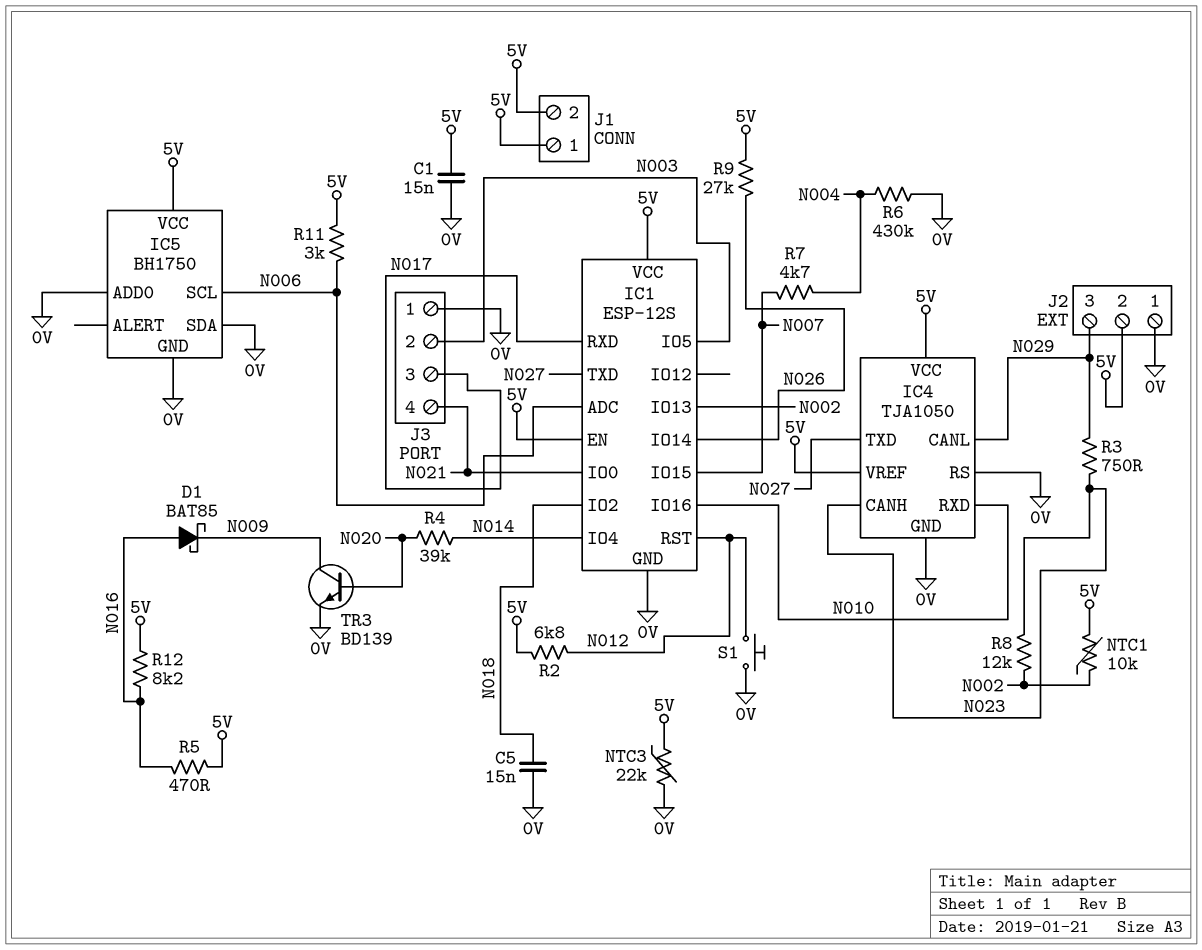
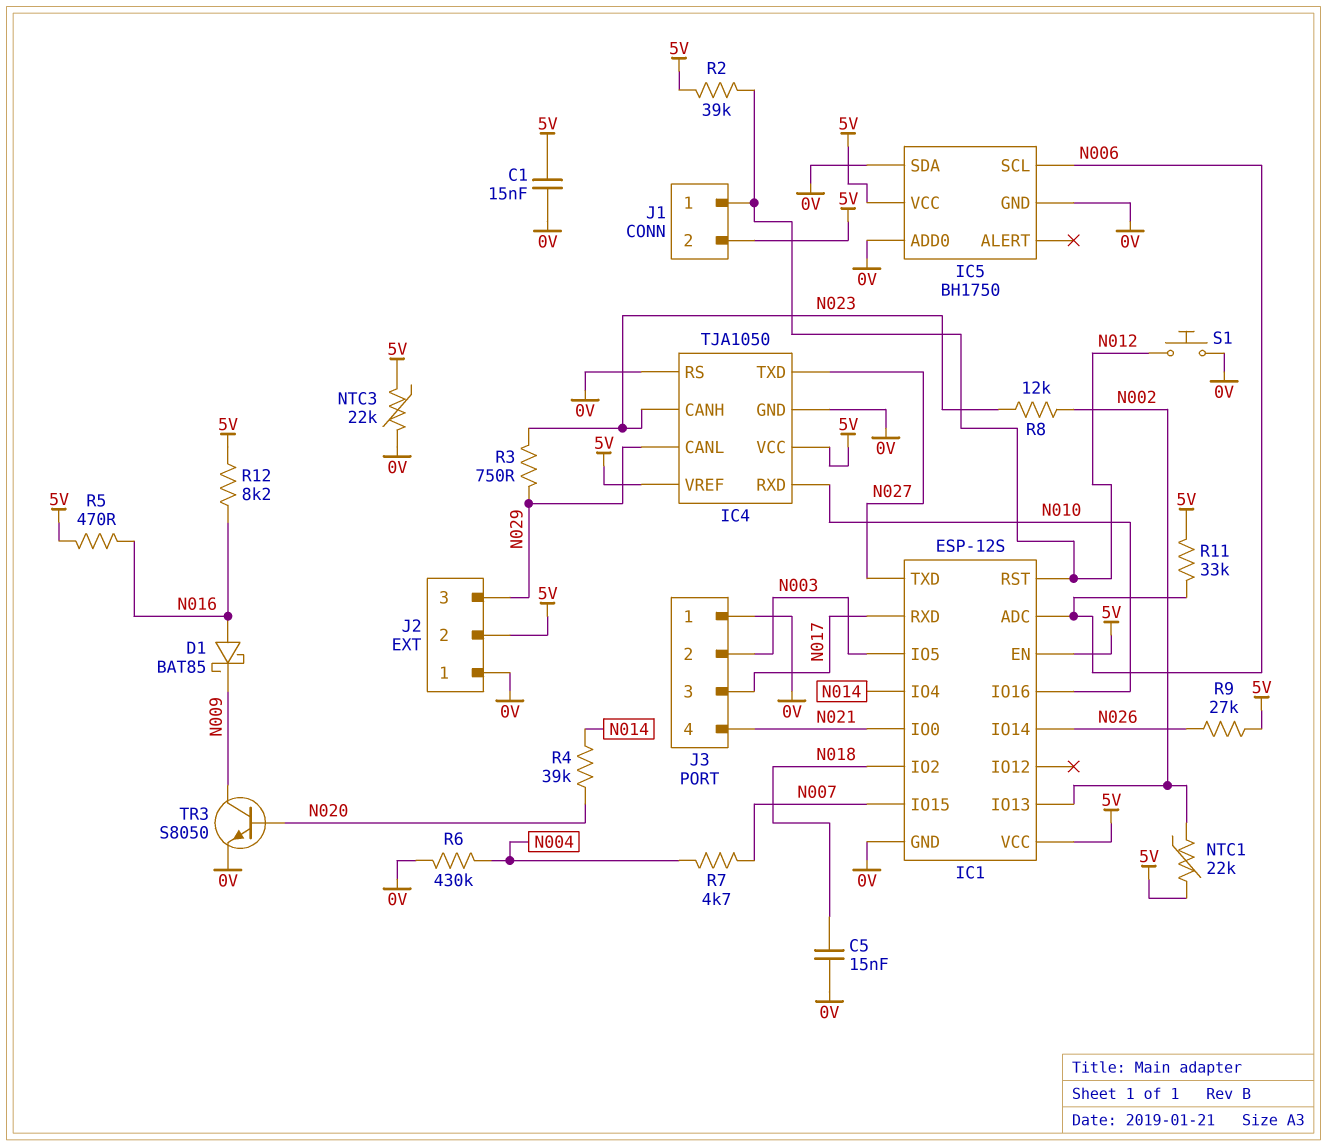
J1 pin 1: 5V -> N012
NTC1: 10k (5V, N002) -> 22k (5V, N002)
R2: 6.8k (5V, N012) -> 39k (5V, N012)
R11: 3k (5V, N006) -> 33k (5V, N006)
TR3: NPN BD139 (B N020, C N009, E 0V) -> NPN S8050 (B N020, C N009, E 0V)

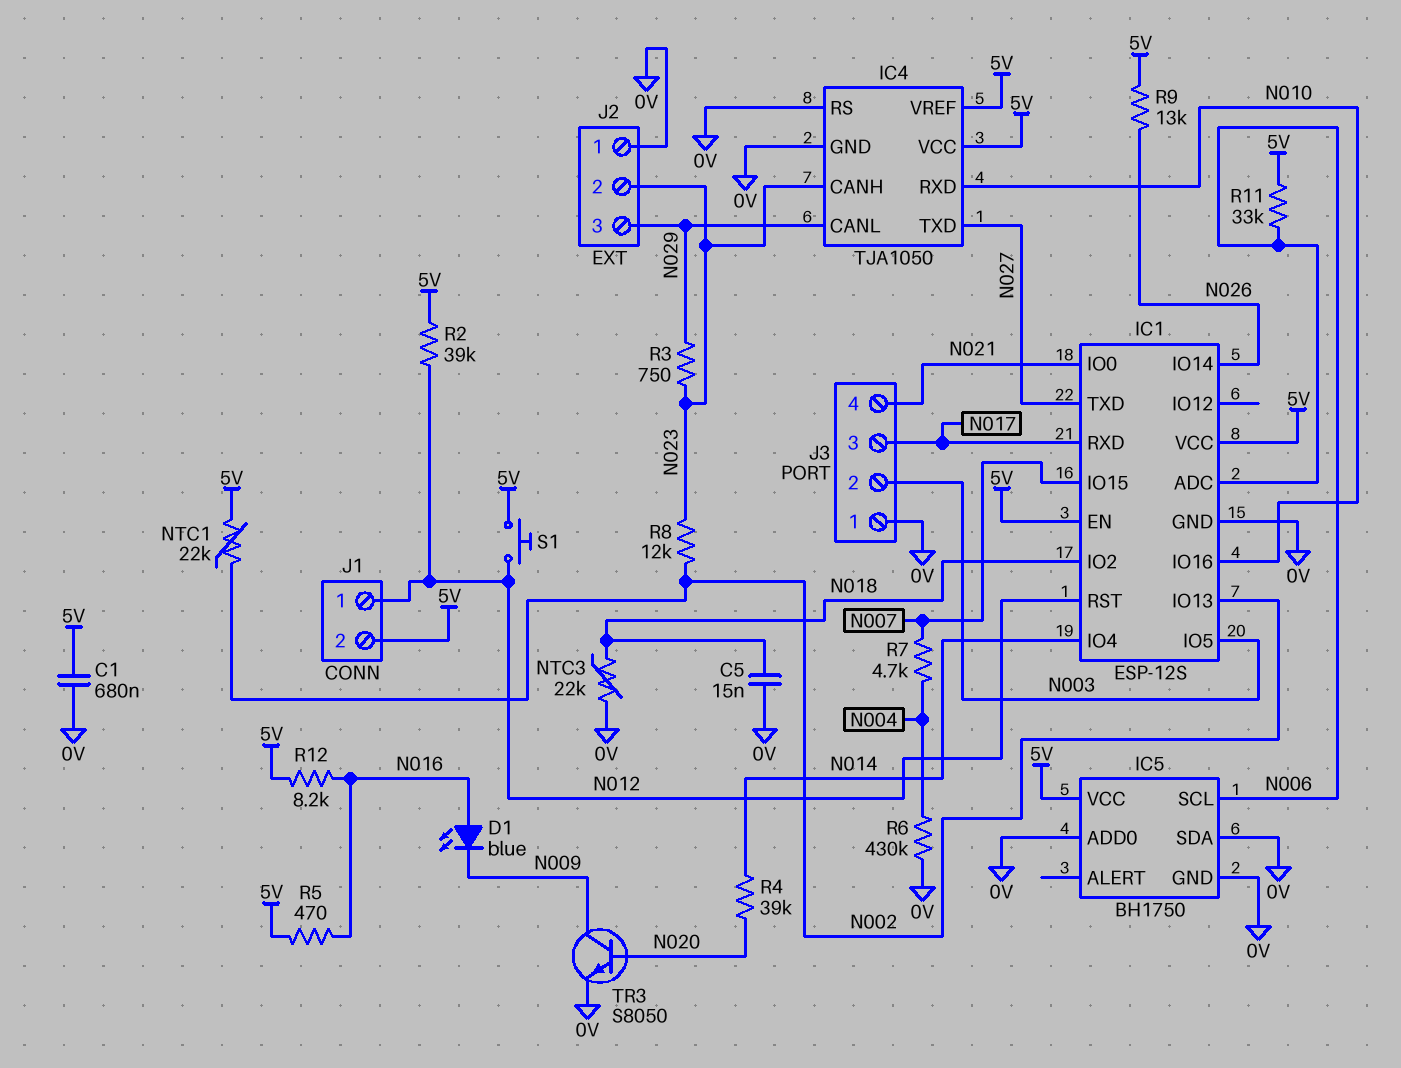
C1: 15nF (0V, 5V) -> 680nF (0V, 5V)
D1: schottky BAT85 (A N016, K N009) -> LED blue (A N016, K N009)
J2 pin 2: 5V -> N023
NTC3: 22k (0V, 5V) -> 22k (0V, N018)
R9: 27k (5V, N026) -> 13k (5V, N026)
S1: button (0V, N012) -> button (5V, N012)

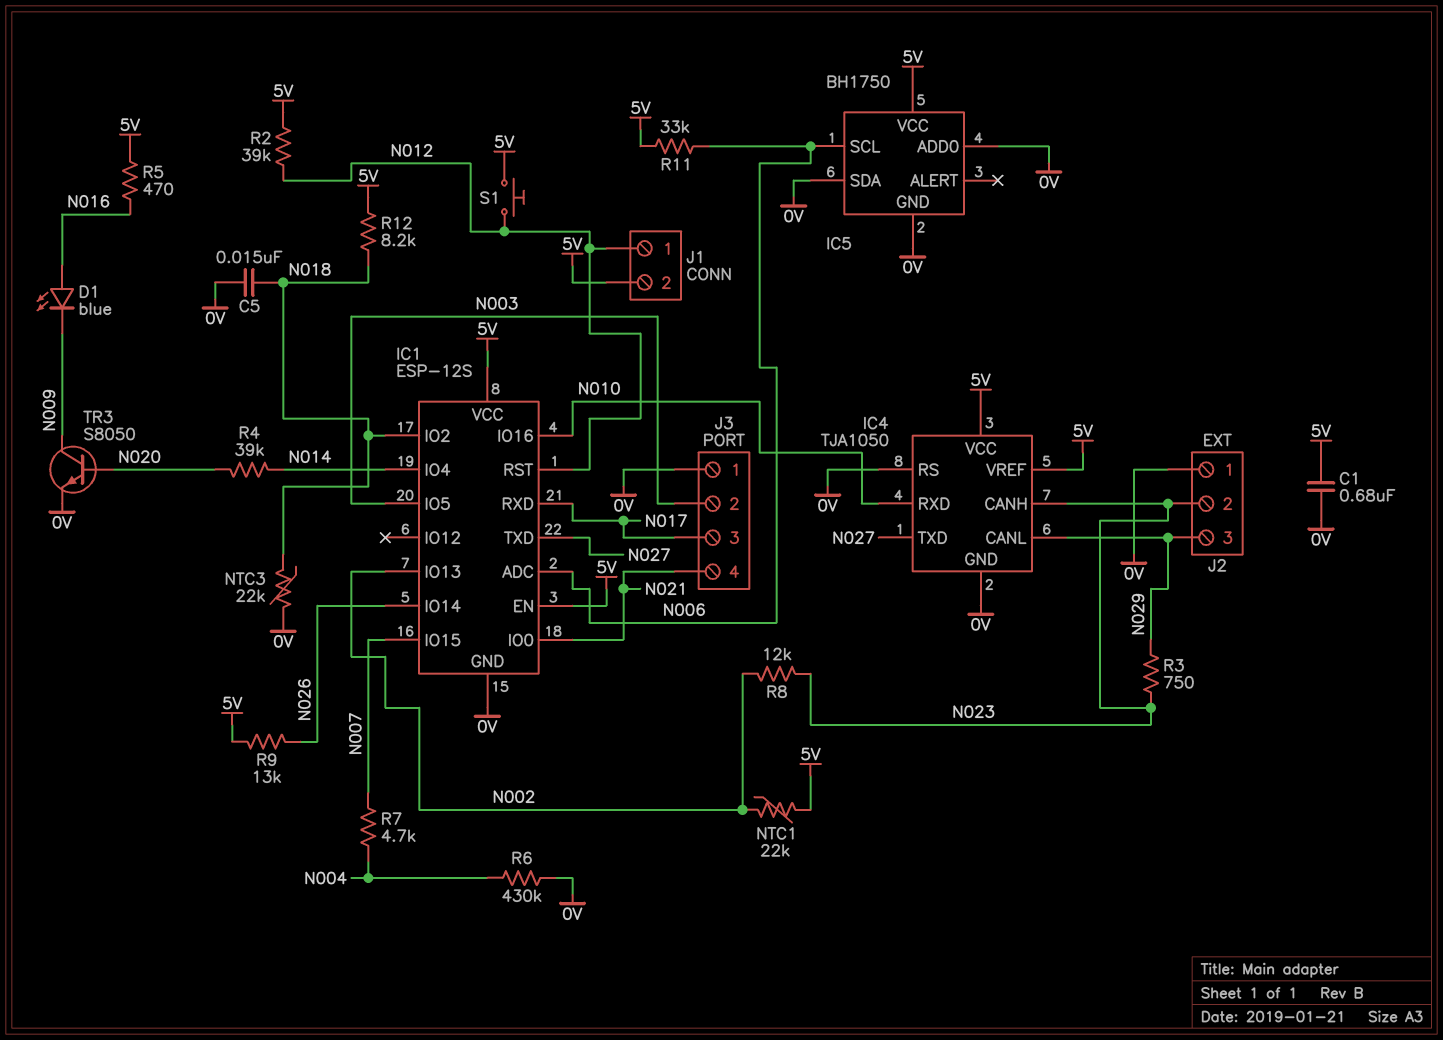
R12: 8.2k (5V, N016) -> 8.2k (5V, N018)

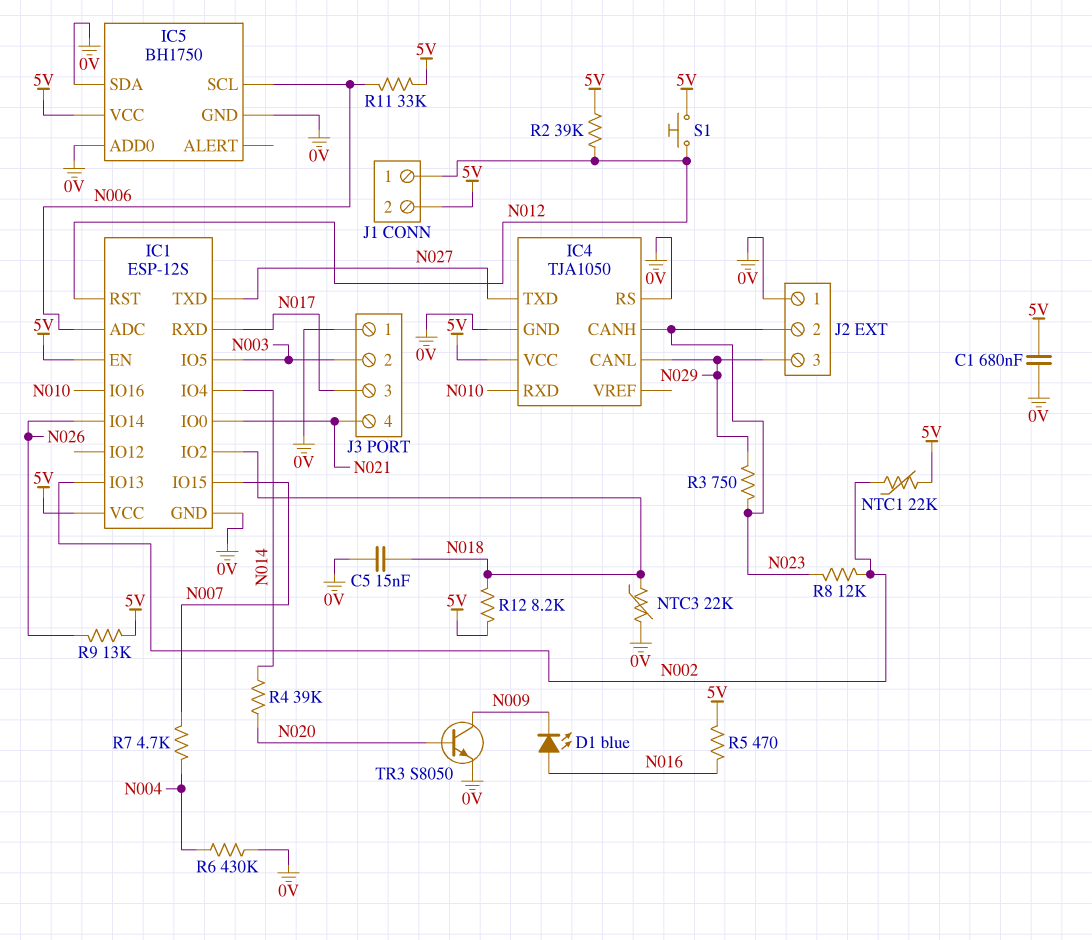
IC4 pin VREF: 5V -> none

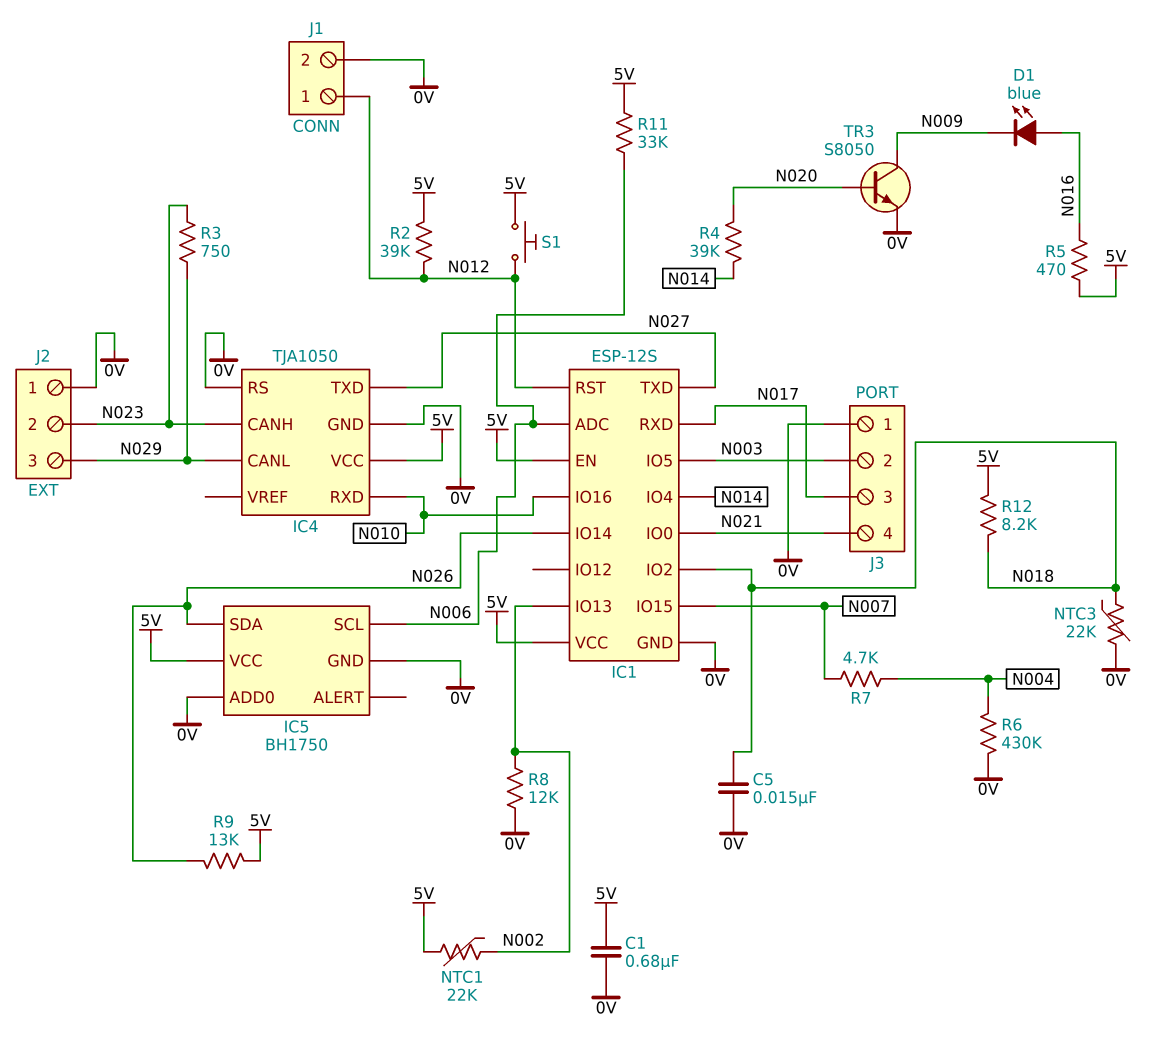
IC5 pin SDA: 0V -> N026
J1 pin 2: 5V -> 0V
R8: 12k (N002, N023) -> 12k (0V, N002)

